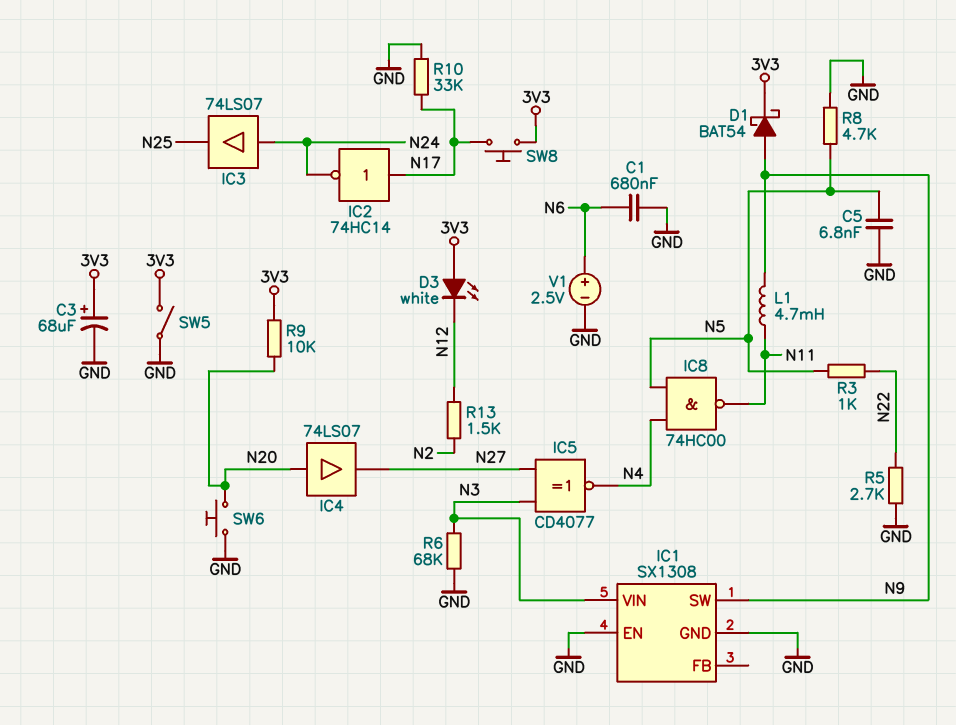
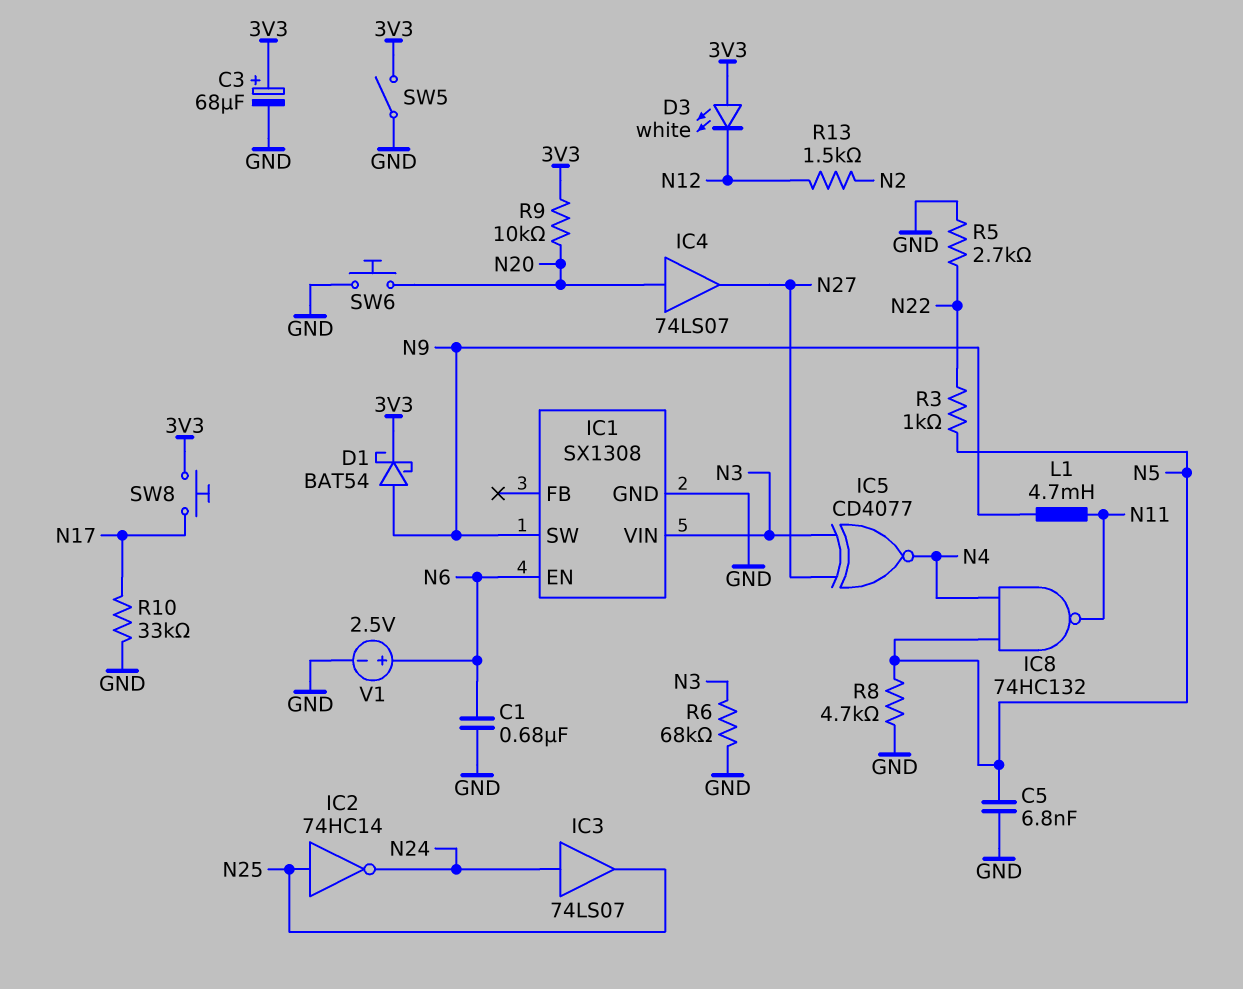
IC1 pin EN: GND -> N6
IC2: NOT 74HC14 (in N17, out N24) -> NOT 74HC14 (in N25, out N24)
IC8: NAND 74HC00 (in N4, in N5, out N11) -> NAND 74HC132 (in N4, in N5, out N11)

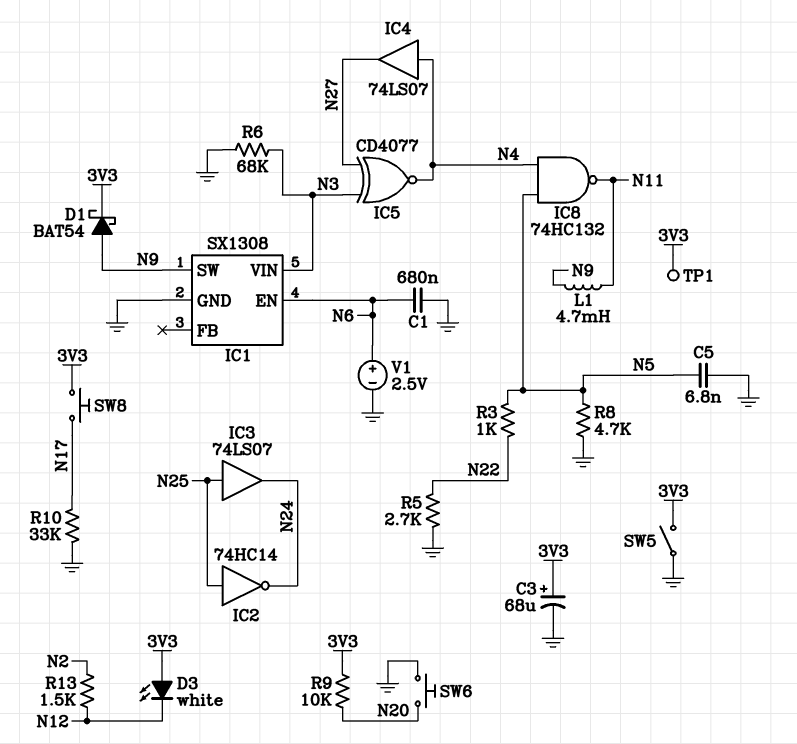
IC3: buffer 74LS07 (in N24, out N25) -> buffer 74LS07 (in N25, out N24)
IC4: buffer 74LS07 (in N20, out N27) -> buffer 74LS07 (in N4, out N27)
TP1: none -> test point (3V3)

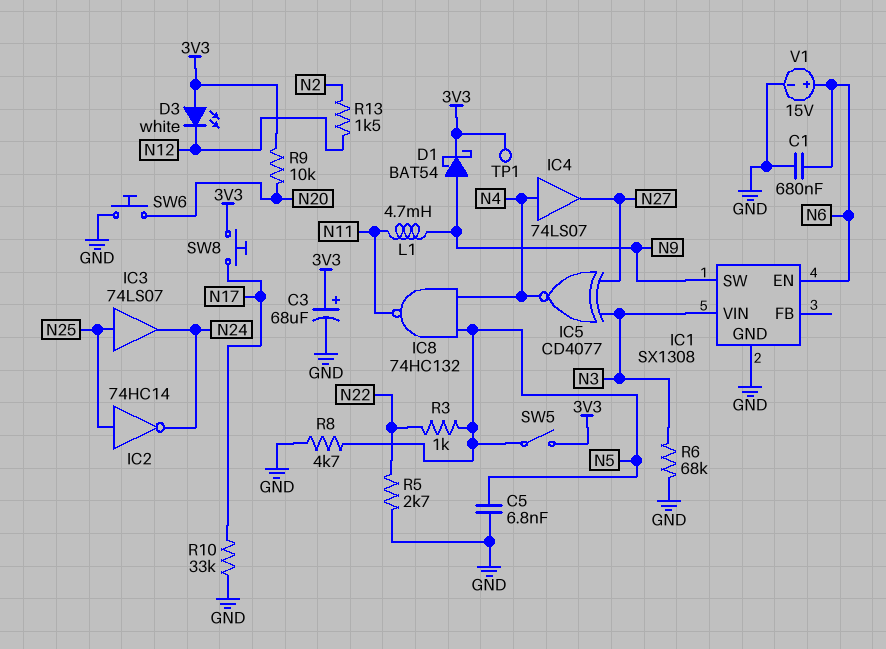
SW5: switch (3V3, GND) -> switch (3V3, N5)
V1: 2.5V (plus N6, minus GND) -> 15V (plus N6, minus GND)

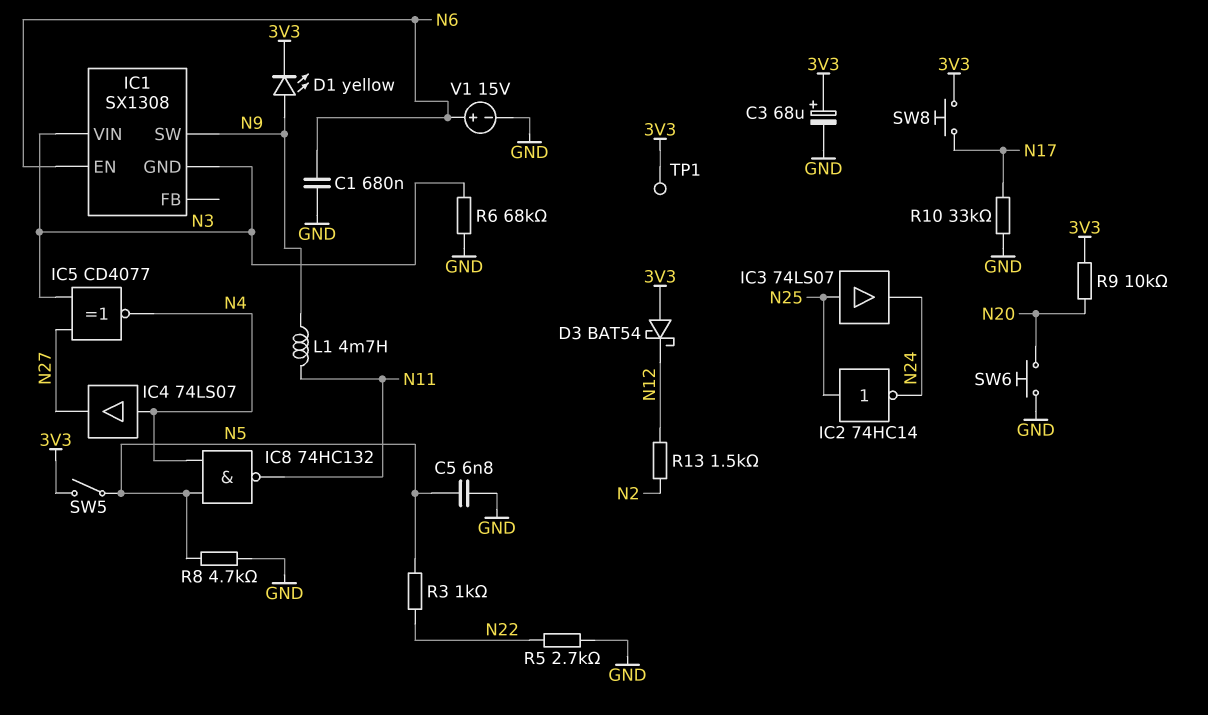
D1: schottky BAT54 (A N9, K 3V3) -> LED yellow (A N9, K 3V3)
D3: LED white (A 3V3, K N12) -> schottky BAT54 (A 3V3, K N12)
IC1 pin GND: GND -> N3

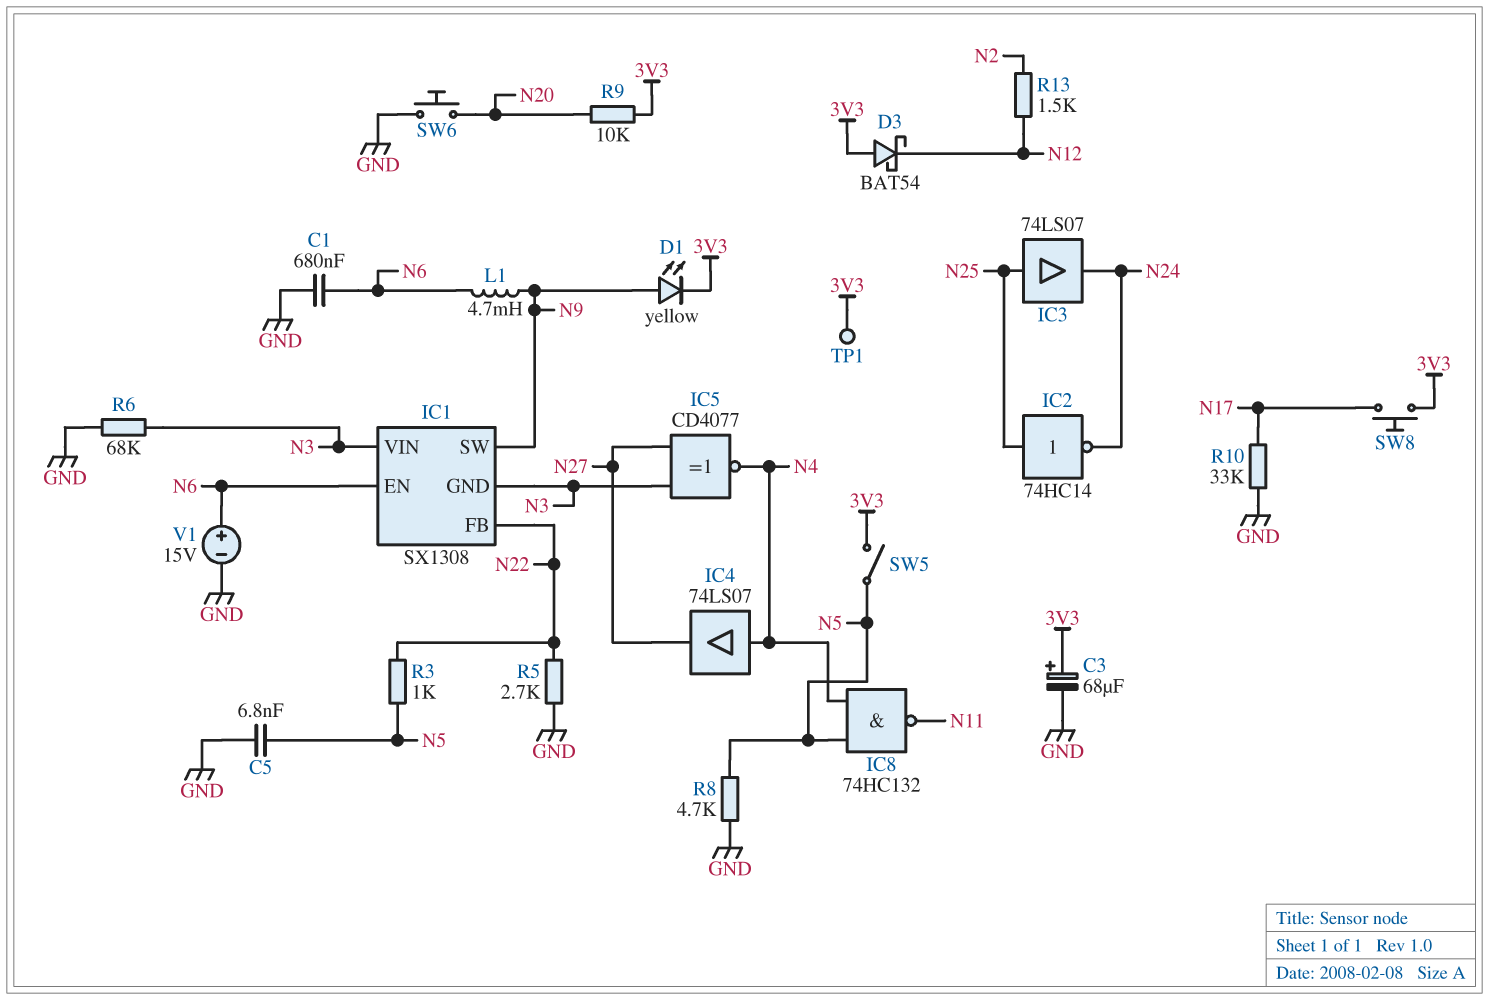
IC1 pin FB: none -> N22
L1: 4.7mH (N9, N11) -> 4.7mH (N6, N9)

